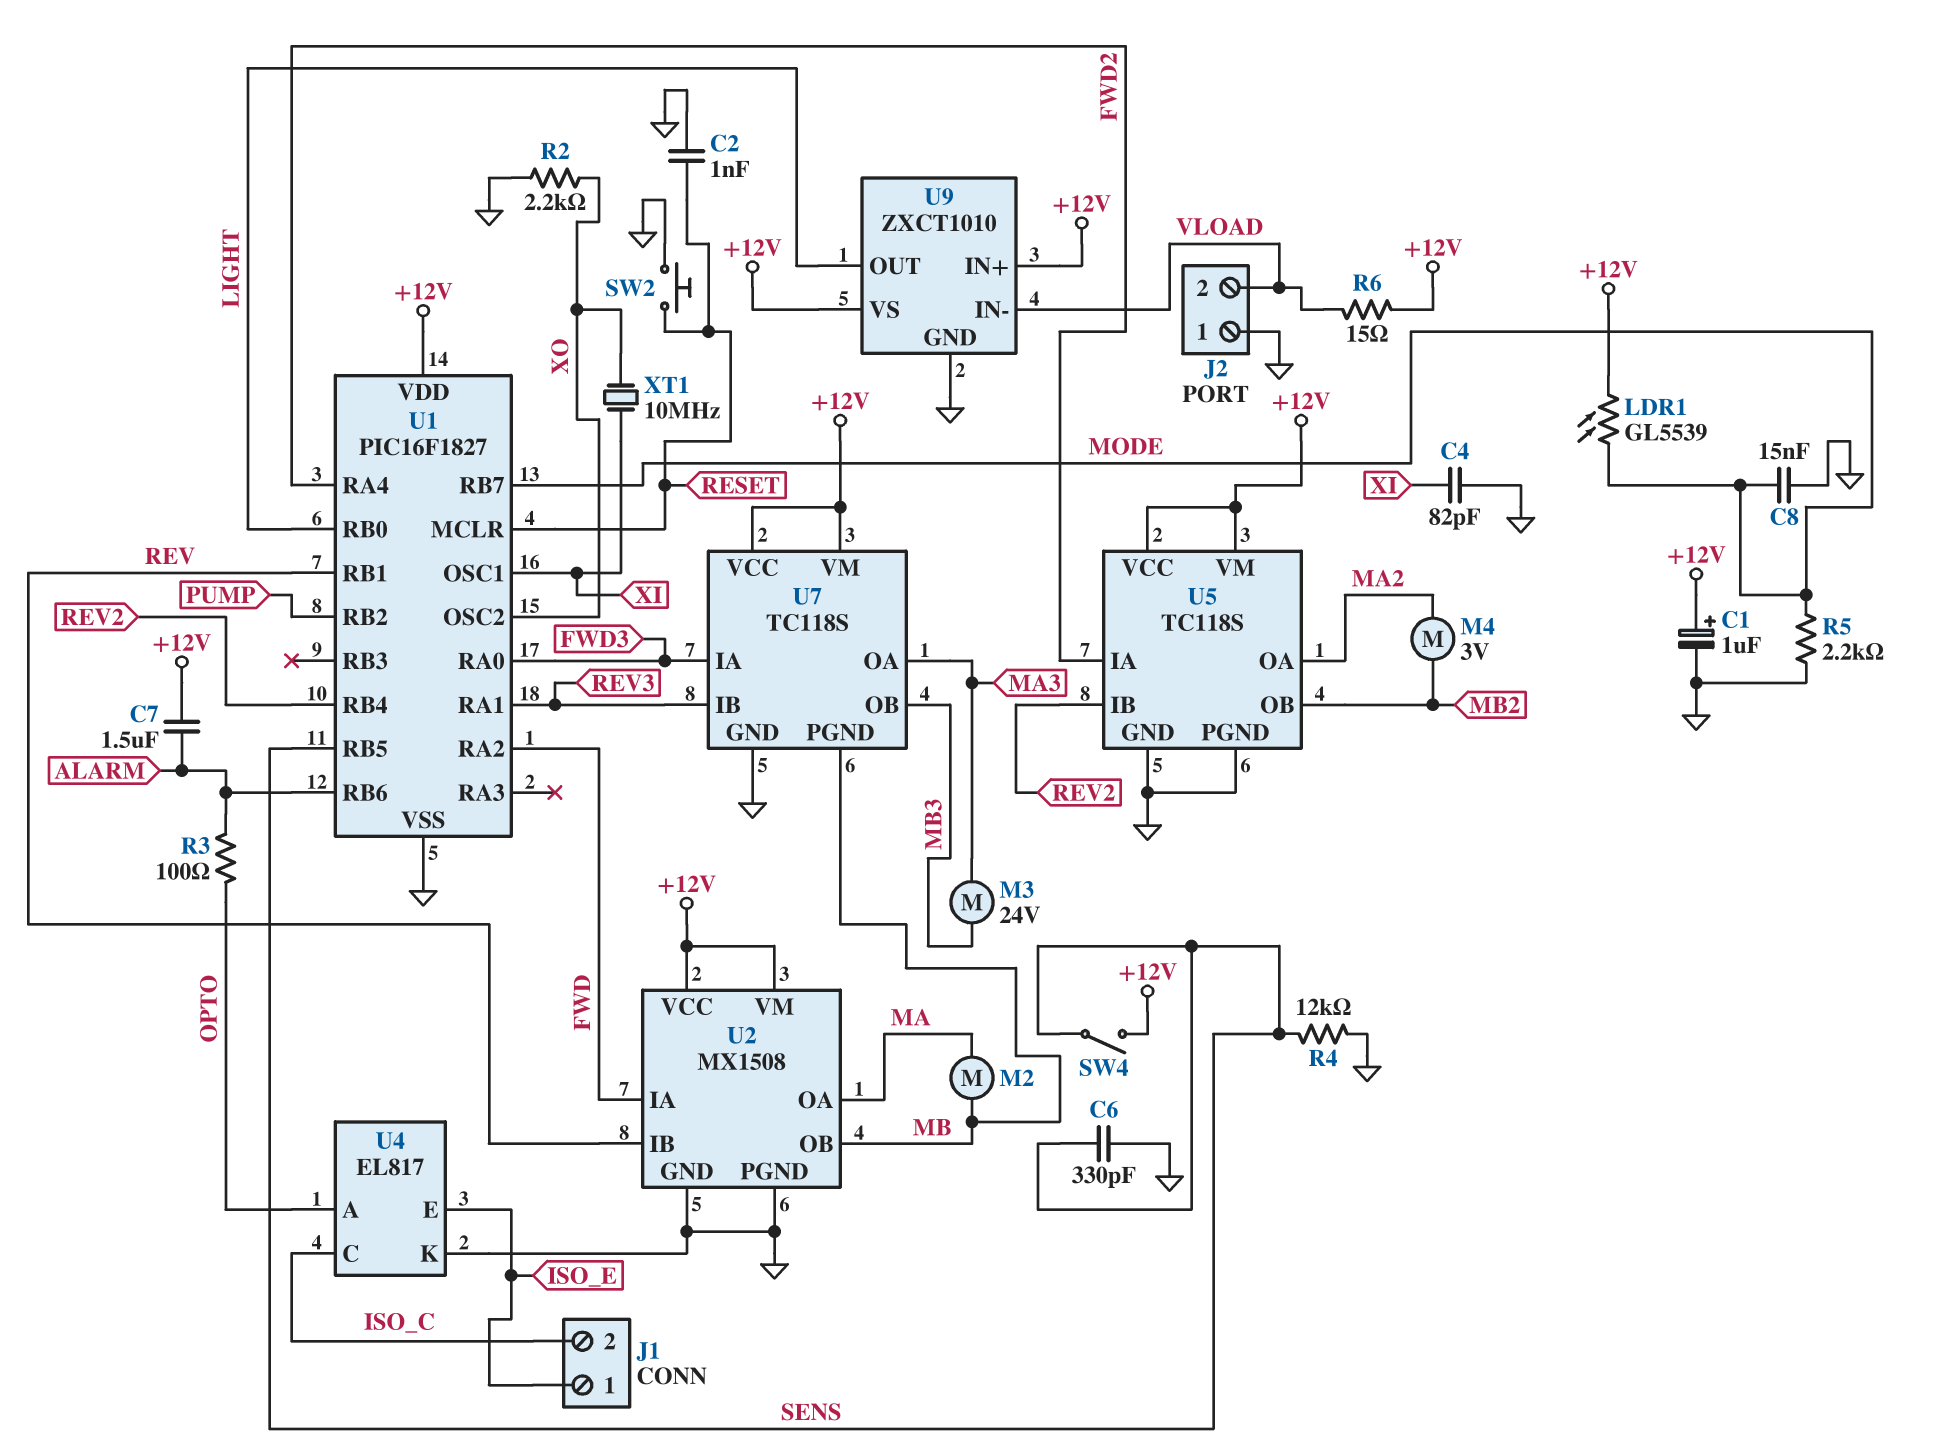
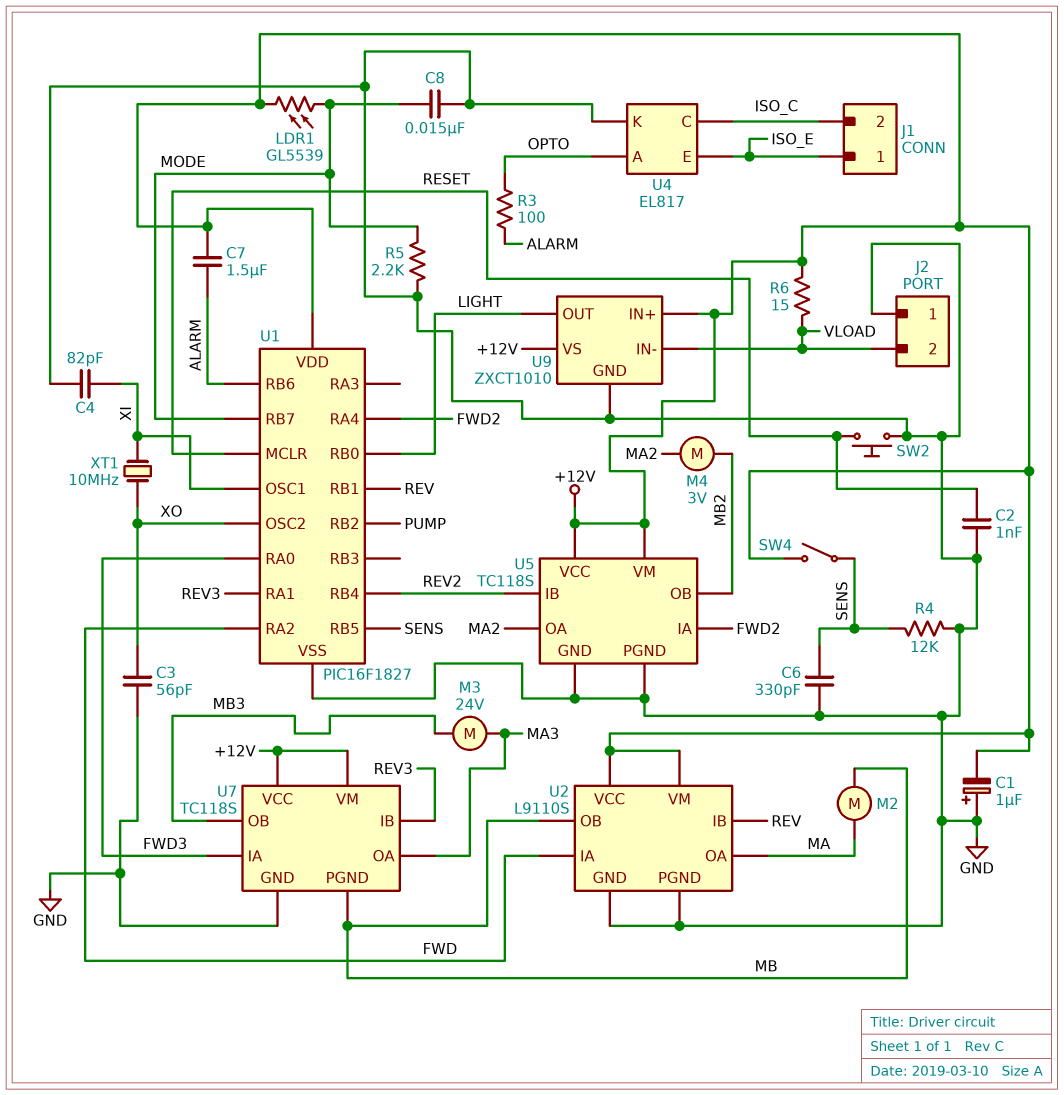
C1: 1uF (plus +12V, minus GND) -> 1uF (plus GND, minus +12V)
C3: none -> 56pF (GND, XO)
R2: 2.2k (GND, XO) -> none
U2: MX1508 -> L9110S

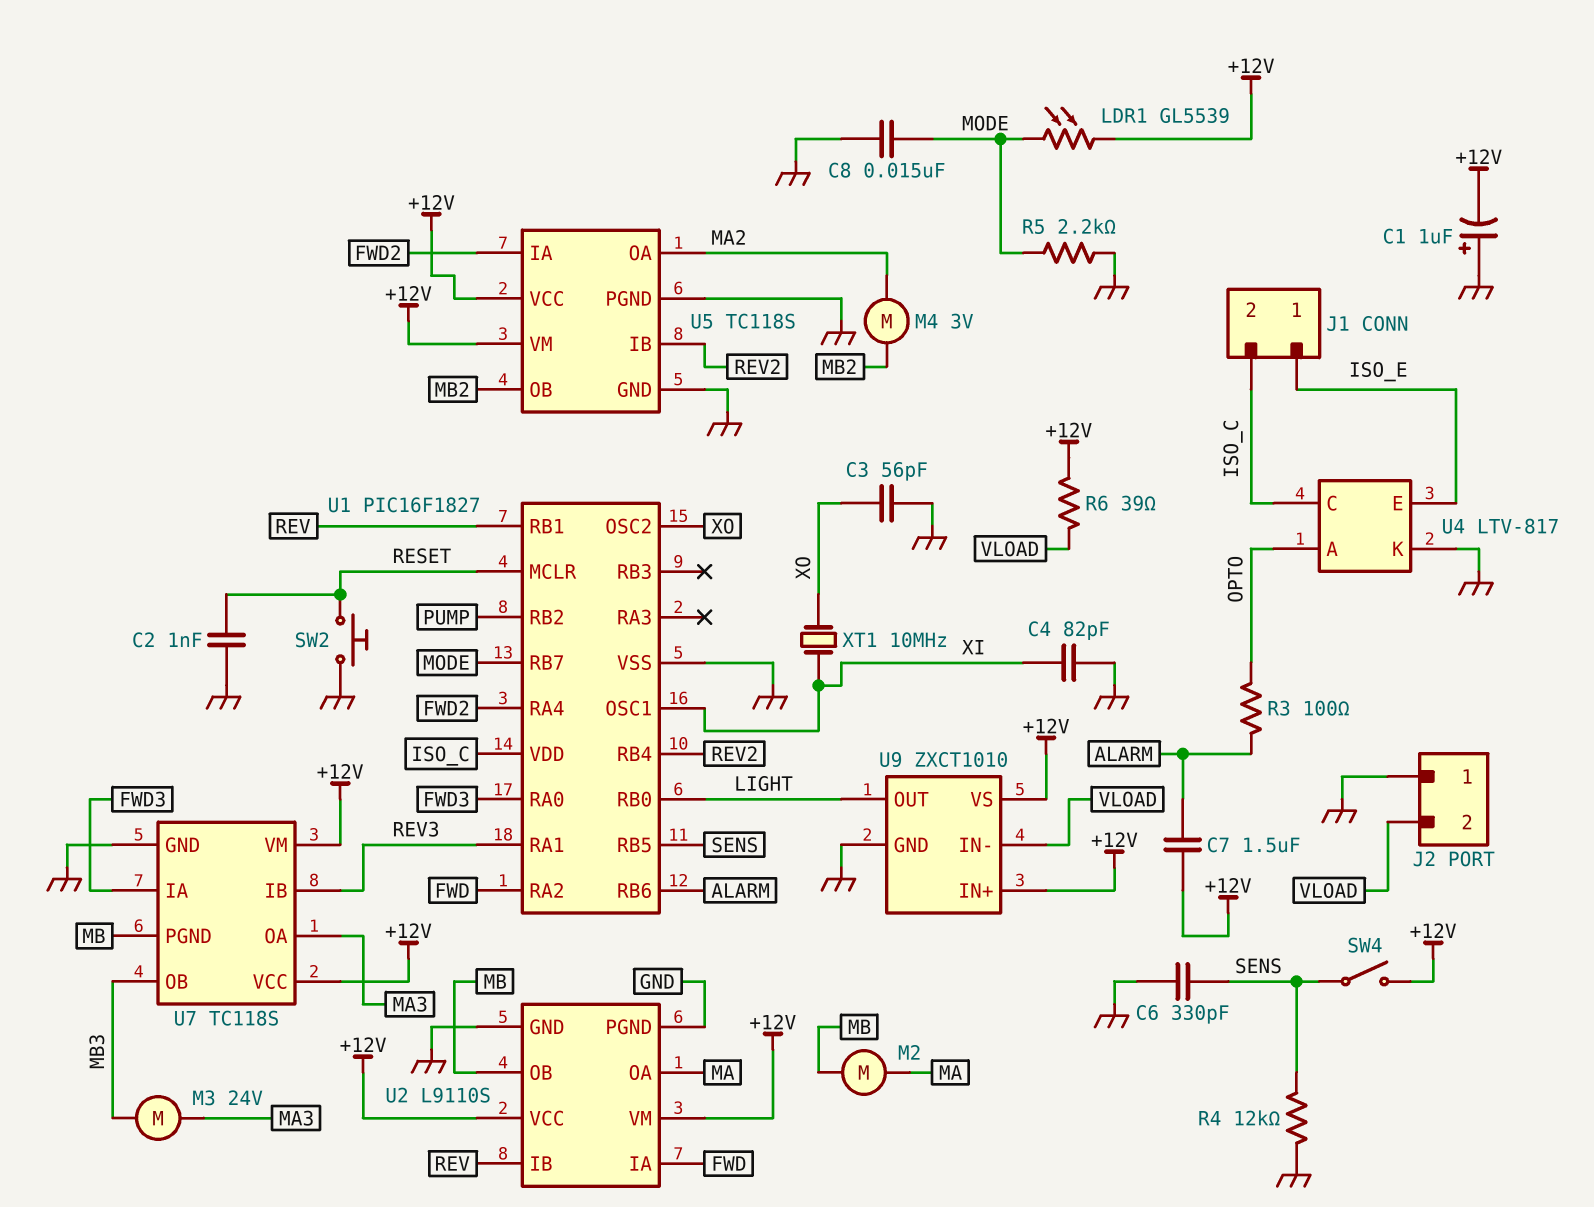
R6: 15 (+12V, VLOAD) -> 39 (+12V, VLOAD)
U1 pin VDD: +12V -> ISO_C
U4: EL817 -> LTV-817

